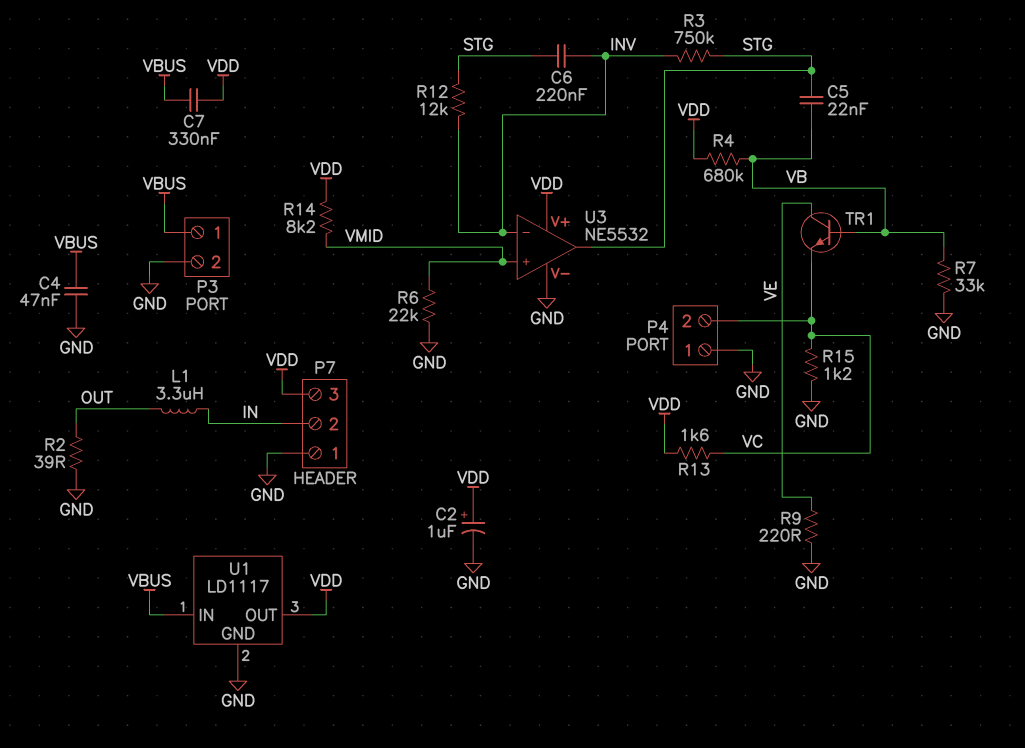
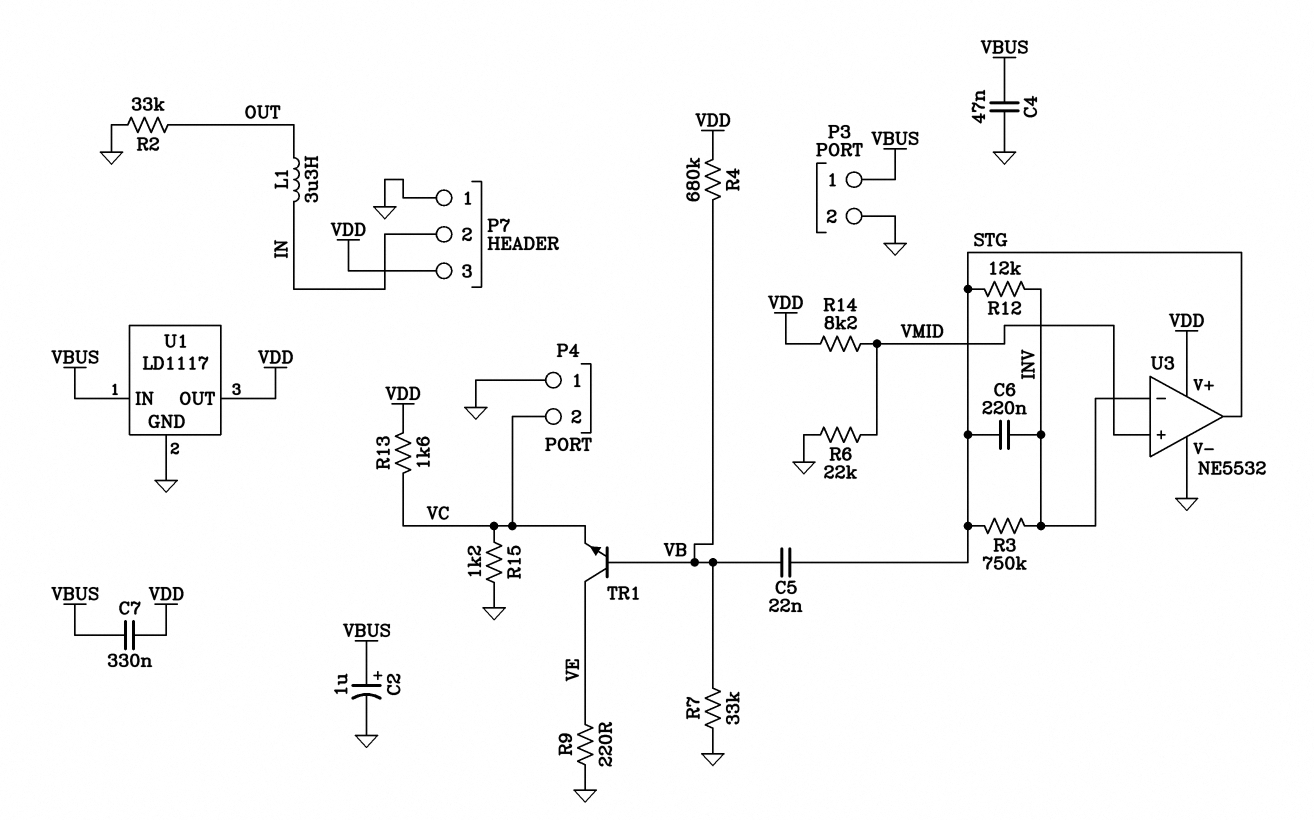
C2: 1uF (plus VDD, minus GND) -> 1uF (plus VBUS, minus GND)
R2: 39 (GND, OUT) -> 33k (GND, OUT)

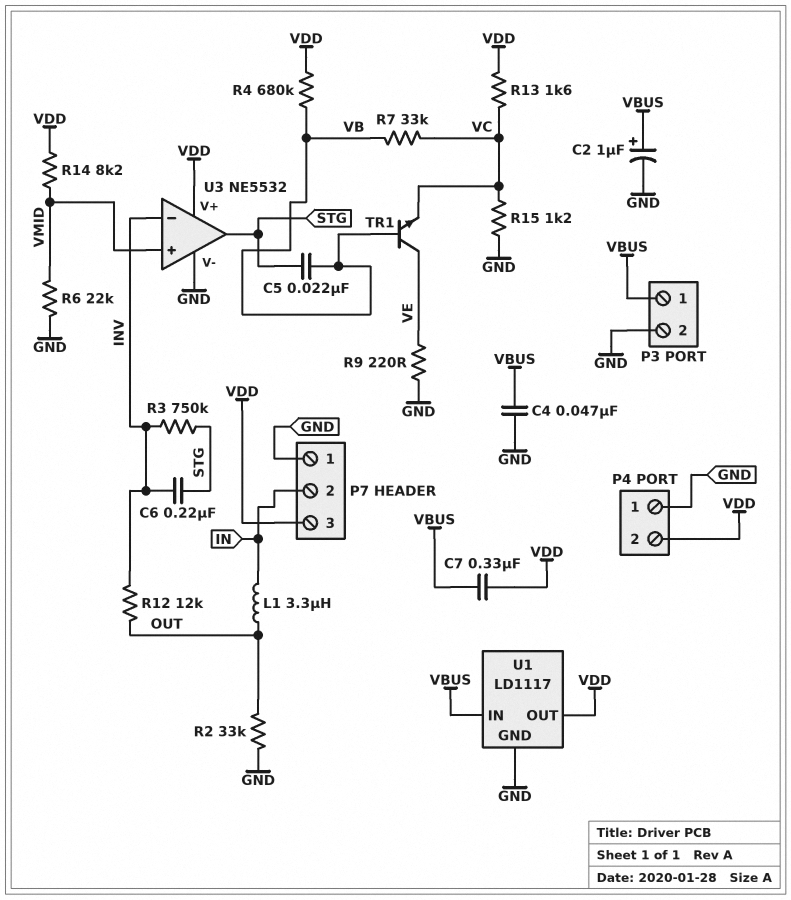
P4 pin 2: VC -> VDD
R7: 33k (GND, VB) -> 33k (VB, VC)
R12: 12k (INV, STG) -> 12k (INV, OUT)

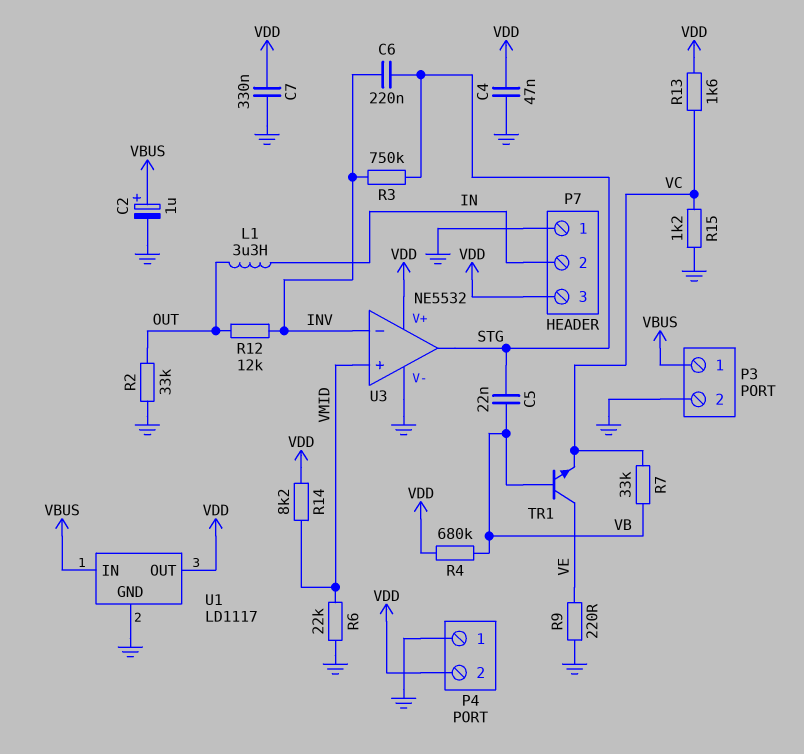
C4: 47nF (GND, VBUS) -> 47nF (GND, VDD)
C7: 330nF (VBUS, VDD) -> 330nF (GND, VDD)

